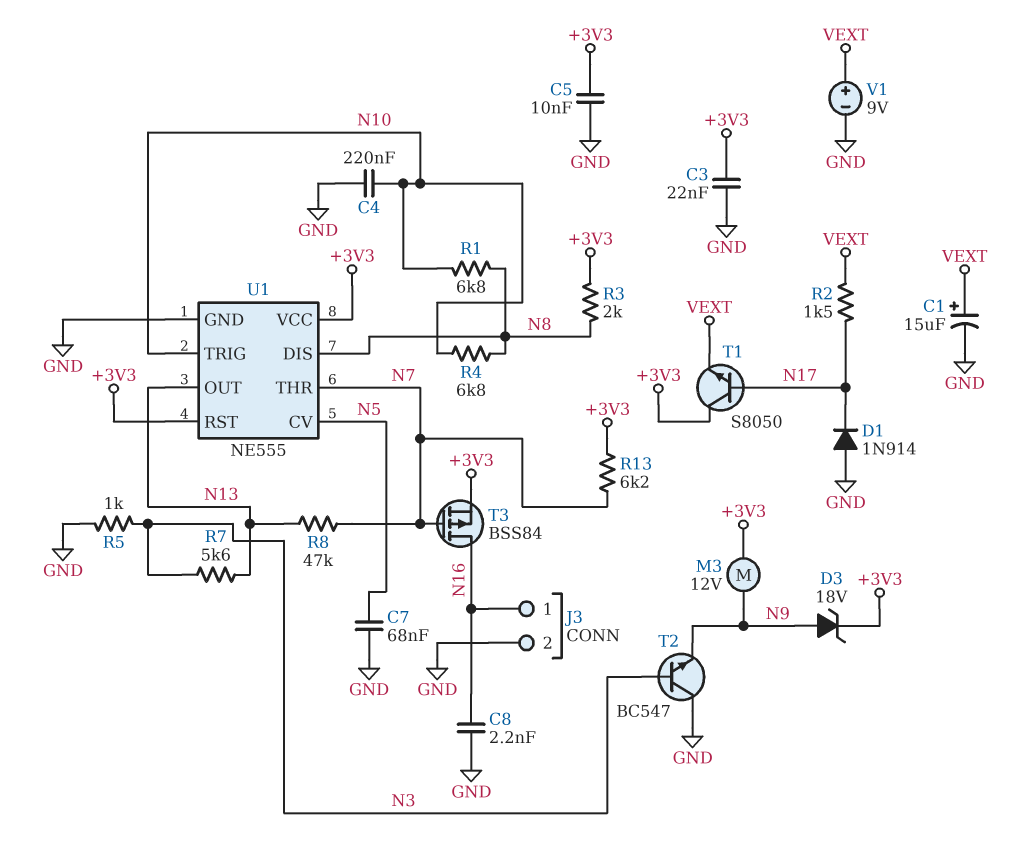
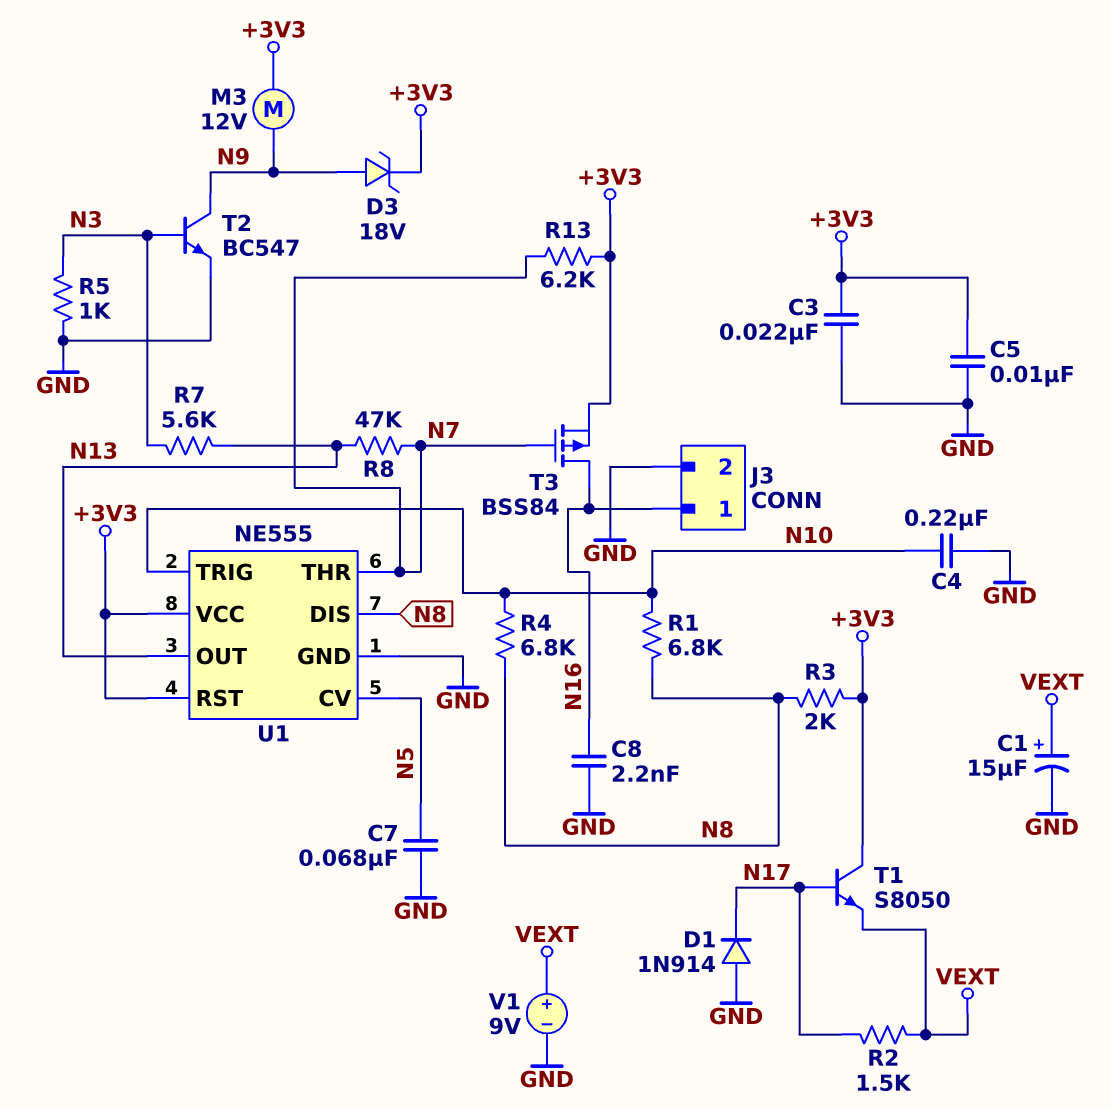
T2: NPN BC547 (B N3, C GND, E N9) -> NPN BC547 (B N3, C N9, E GND)

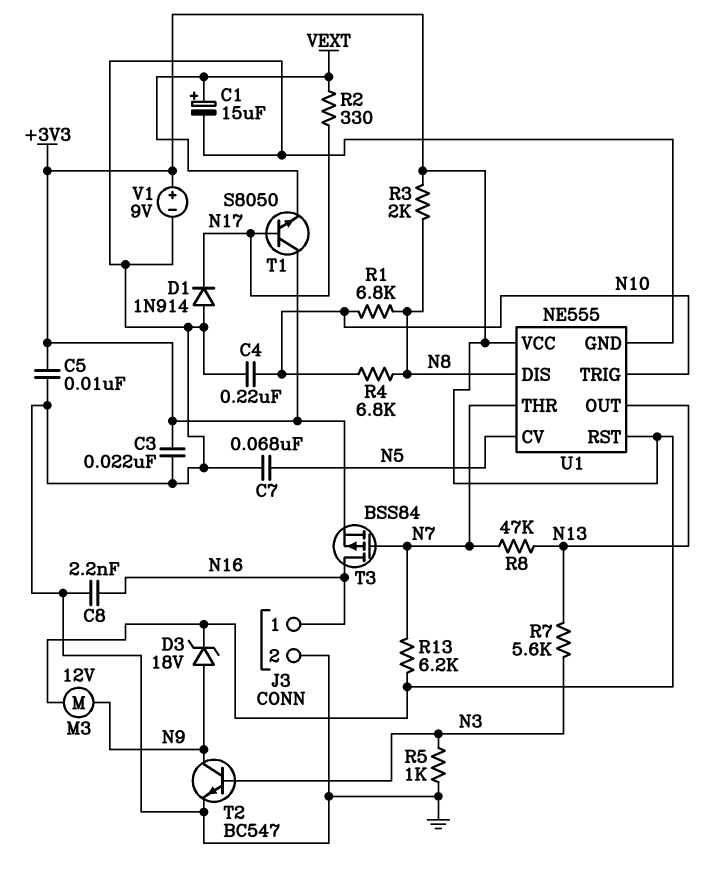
R2: 1.5k (N17, VEXT) -> 330 (N17, VEXT)
V1: 9V (plus VEXT, minus GND) -> 9V (plus +3V3, minus GND)

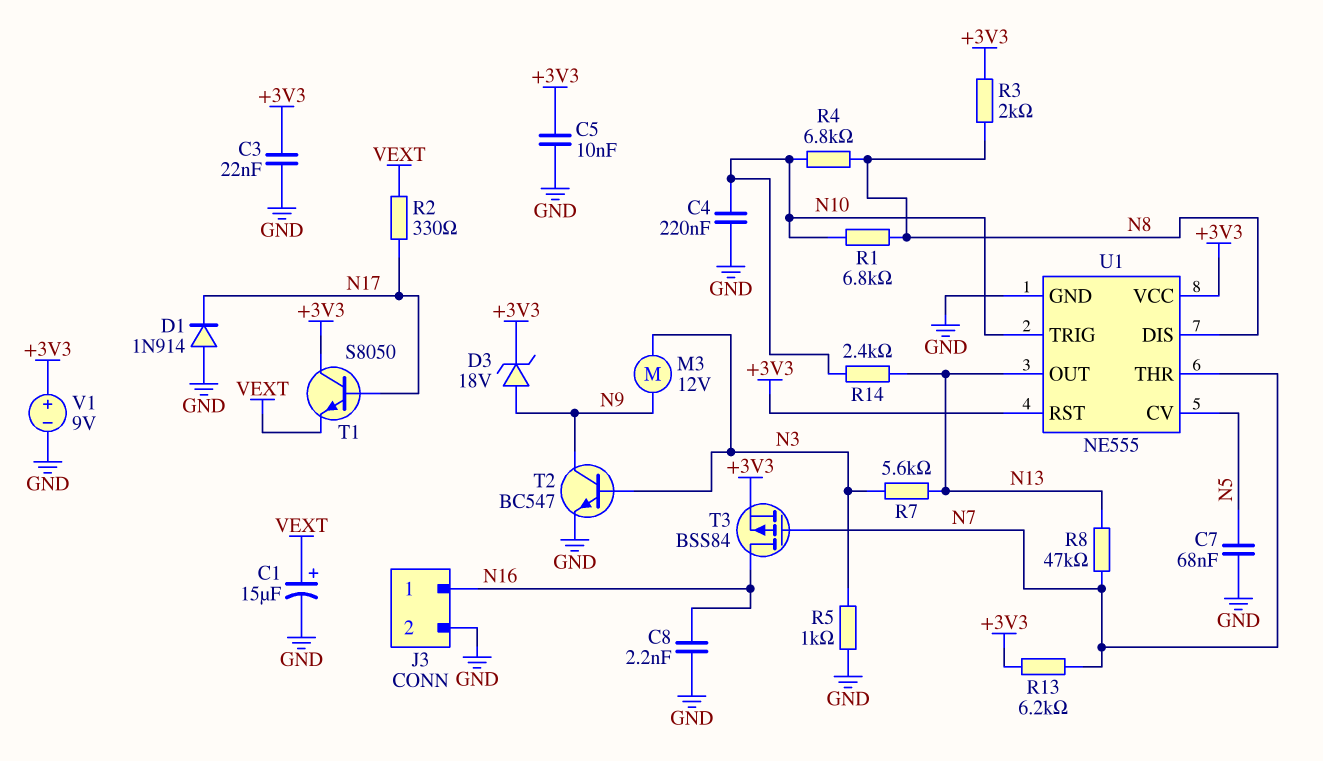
M3: motor 12V (+3V3, N9) -> motor 12V (N3, N9)
R14: none -> 2.4k (N10, N13)

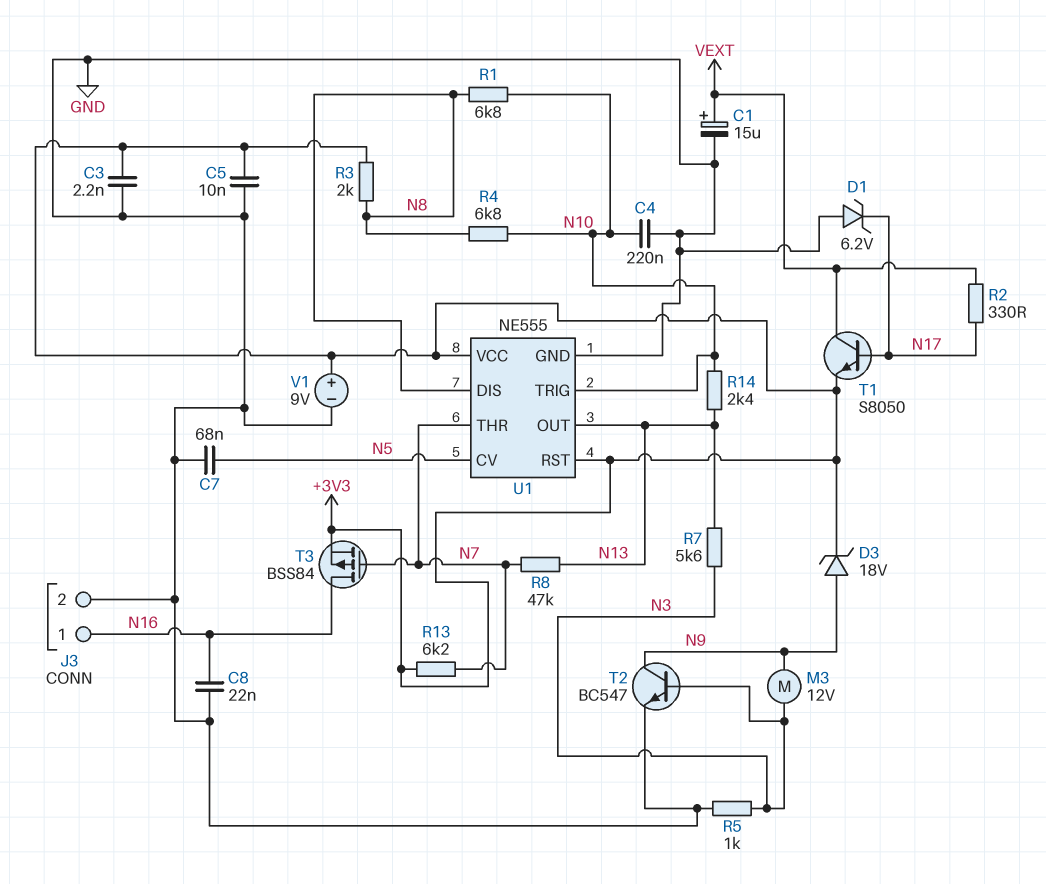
C3: 22nF (+3V3, GND) -> 2.2nF (+3V3, GND)
C8: 2.2nF (GND, N16) -> 22nF (GND, N16)
D1: diode 1N914 (A GND, K N17) -> zener 6.2V (A GND, K N17)
T1: NPN S8050 (B N17, C +3V3, E VEXT) -> NPN S8050 (B N17, C VEXT, E +3V3)

